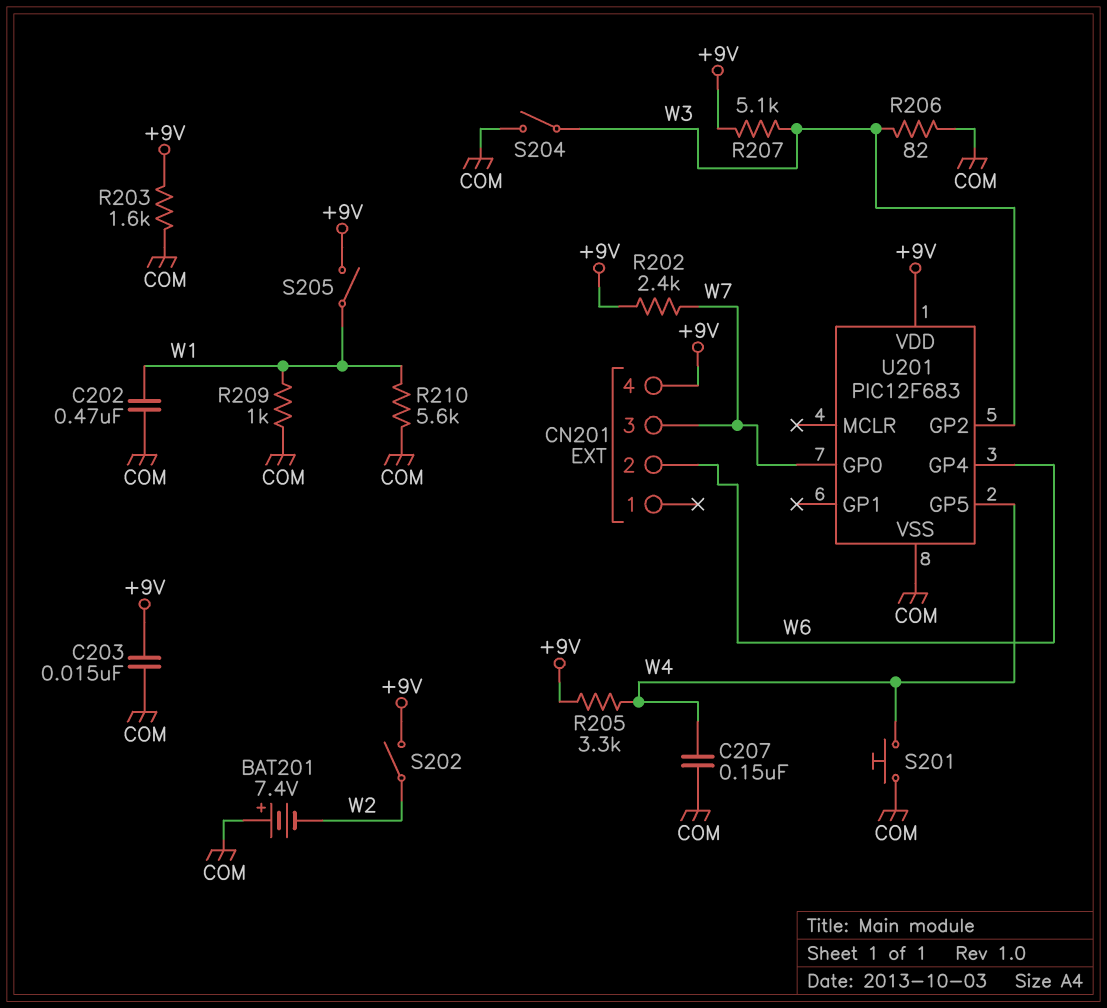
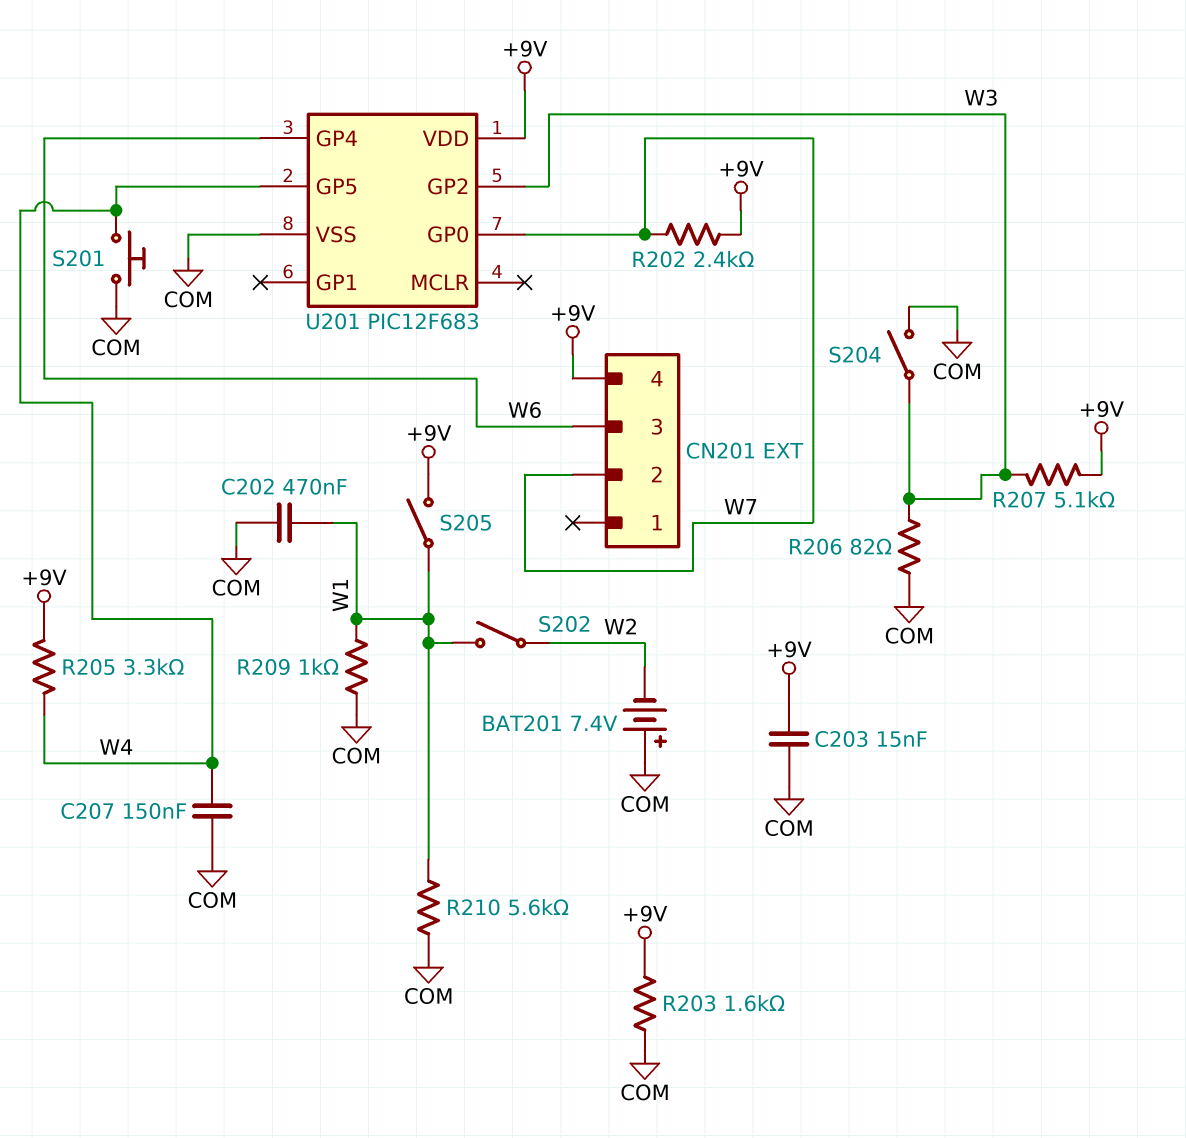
CN201 pin 2: W6 -> W7
CN201 pin 3: W7 -> W6
S202: switch (+9V, W2) -> switch (W1, W2)

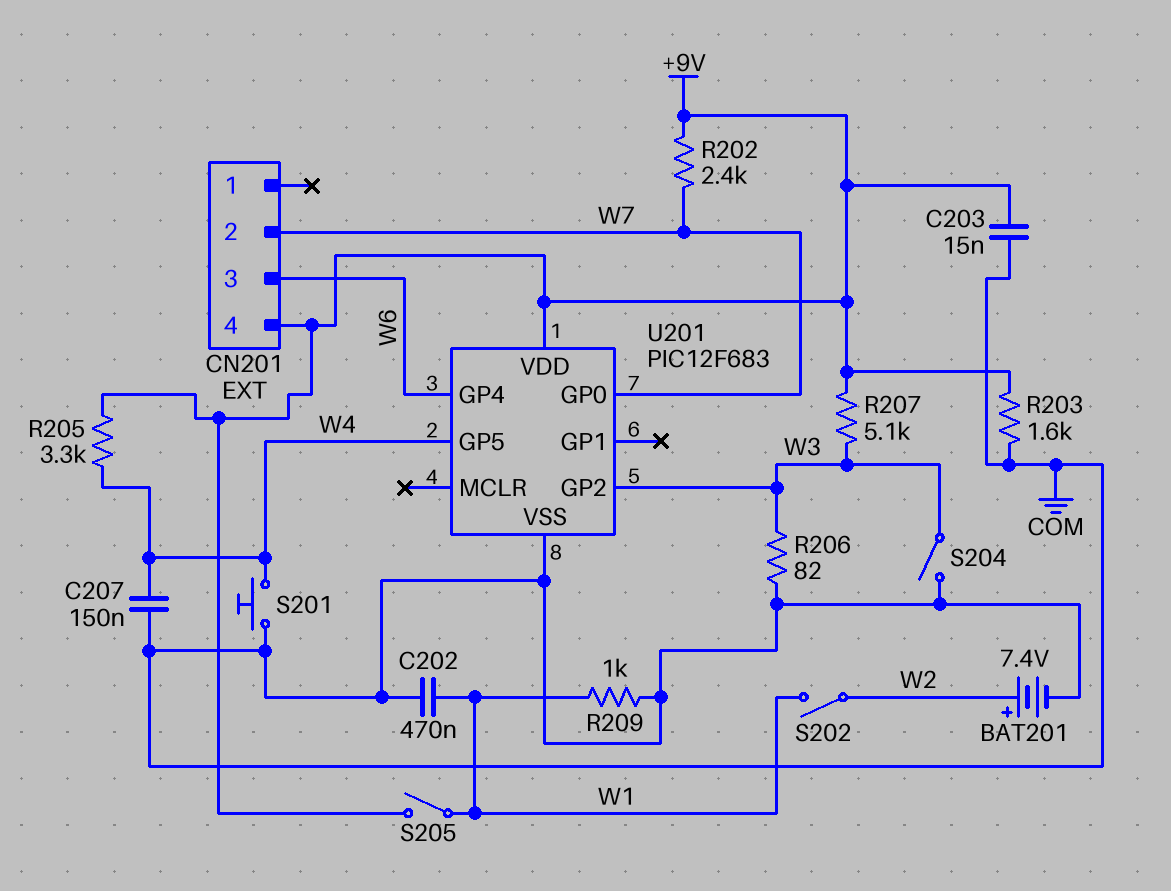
BAT201: 7.4V (plus COM, minus W2) -> 7.4V (plus W2, minus COM)
R210: 5.6k (COM, W1) -> none

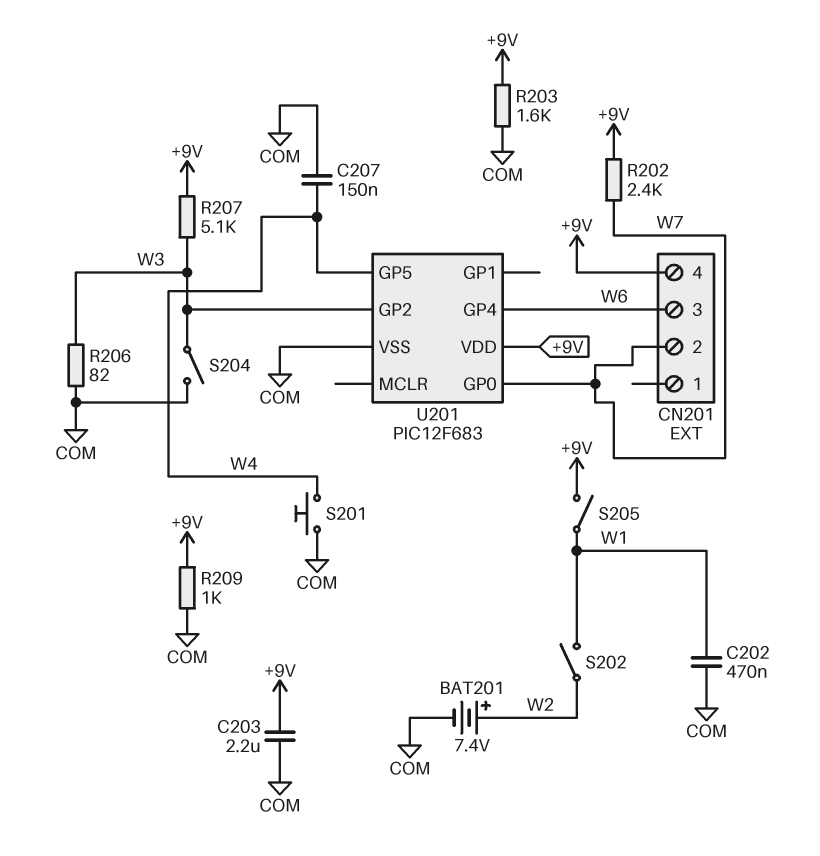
C203: 15nF (+9V, COM) -> 2.2uF (+9V, COM)
R205: 3.3k (+9V, W4) -> none
R209: 1k (COM, W1) -> 1k (+9V, COM)

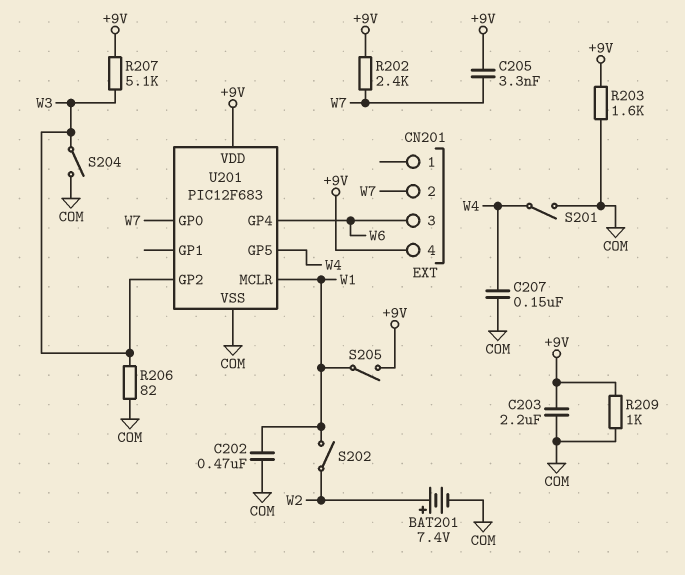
C205: none -> 3.3nF (+9V, W7)
S201: button (COM, W4) -> switch (COM, W4)
U201 pin MCLR: none -> W1

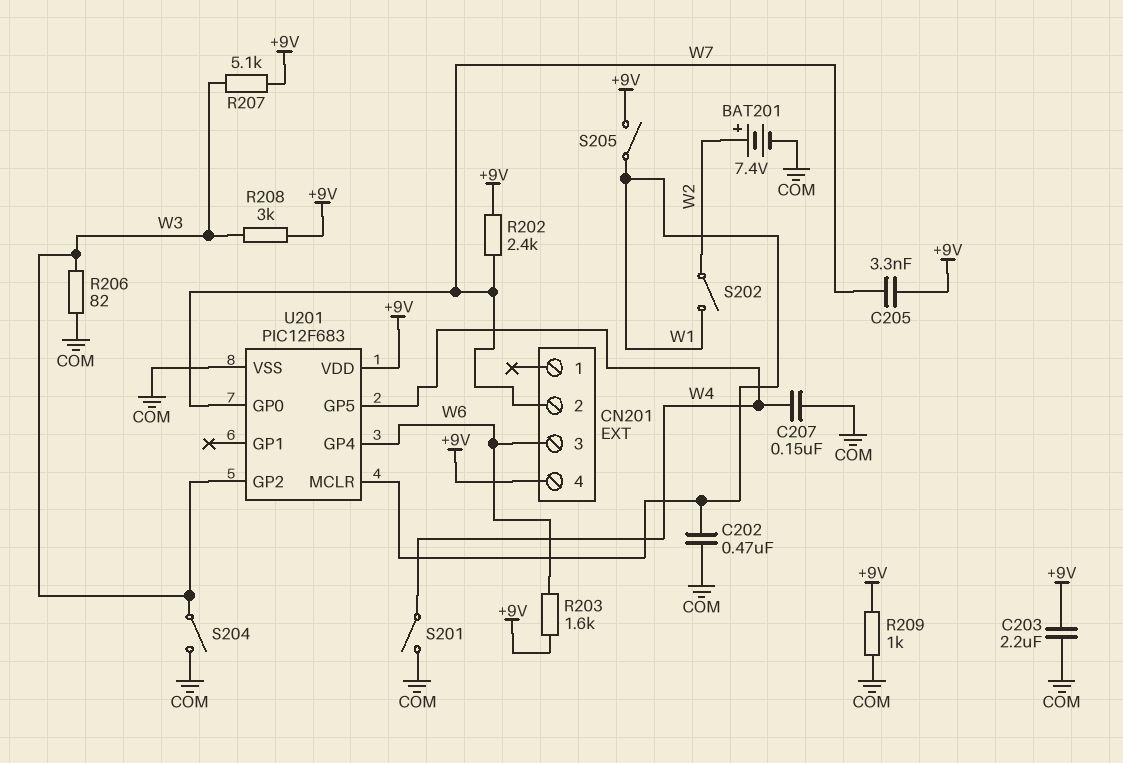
R203: 1.6k (+9V, COM) -> 1.6k (+9V, W6)
R208: none -> 3k (+9V, W3)

